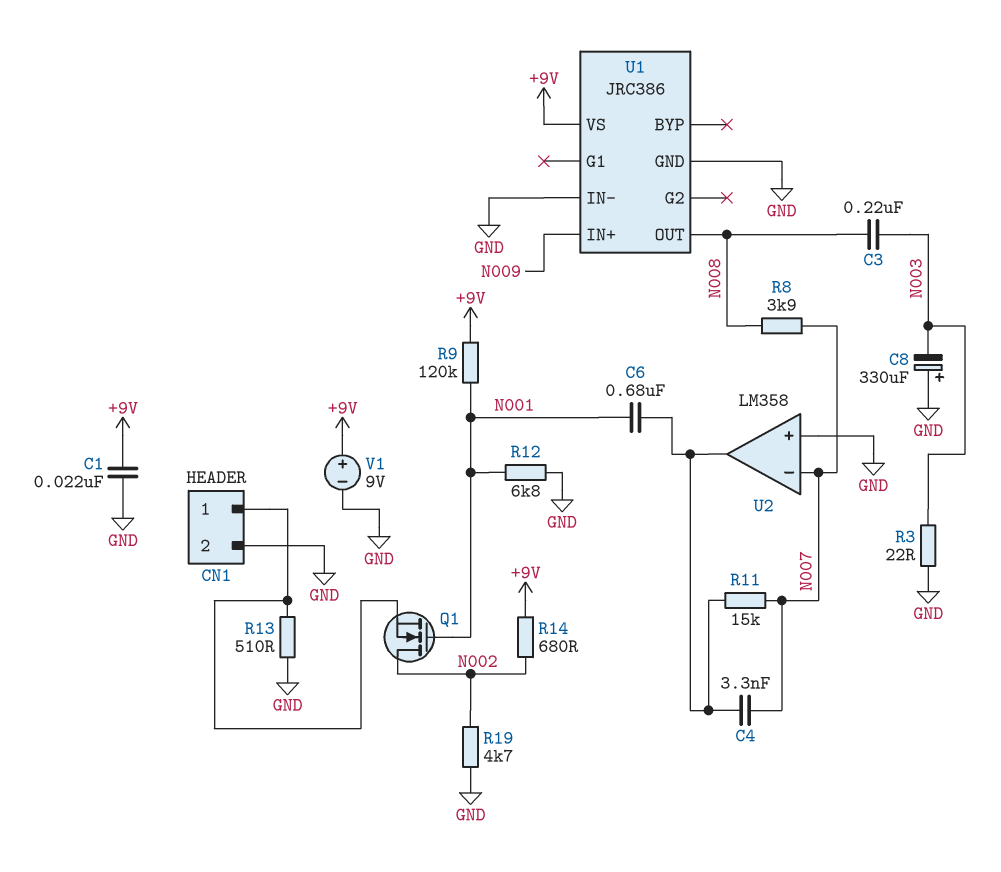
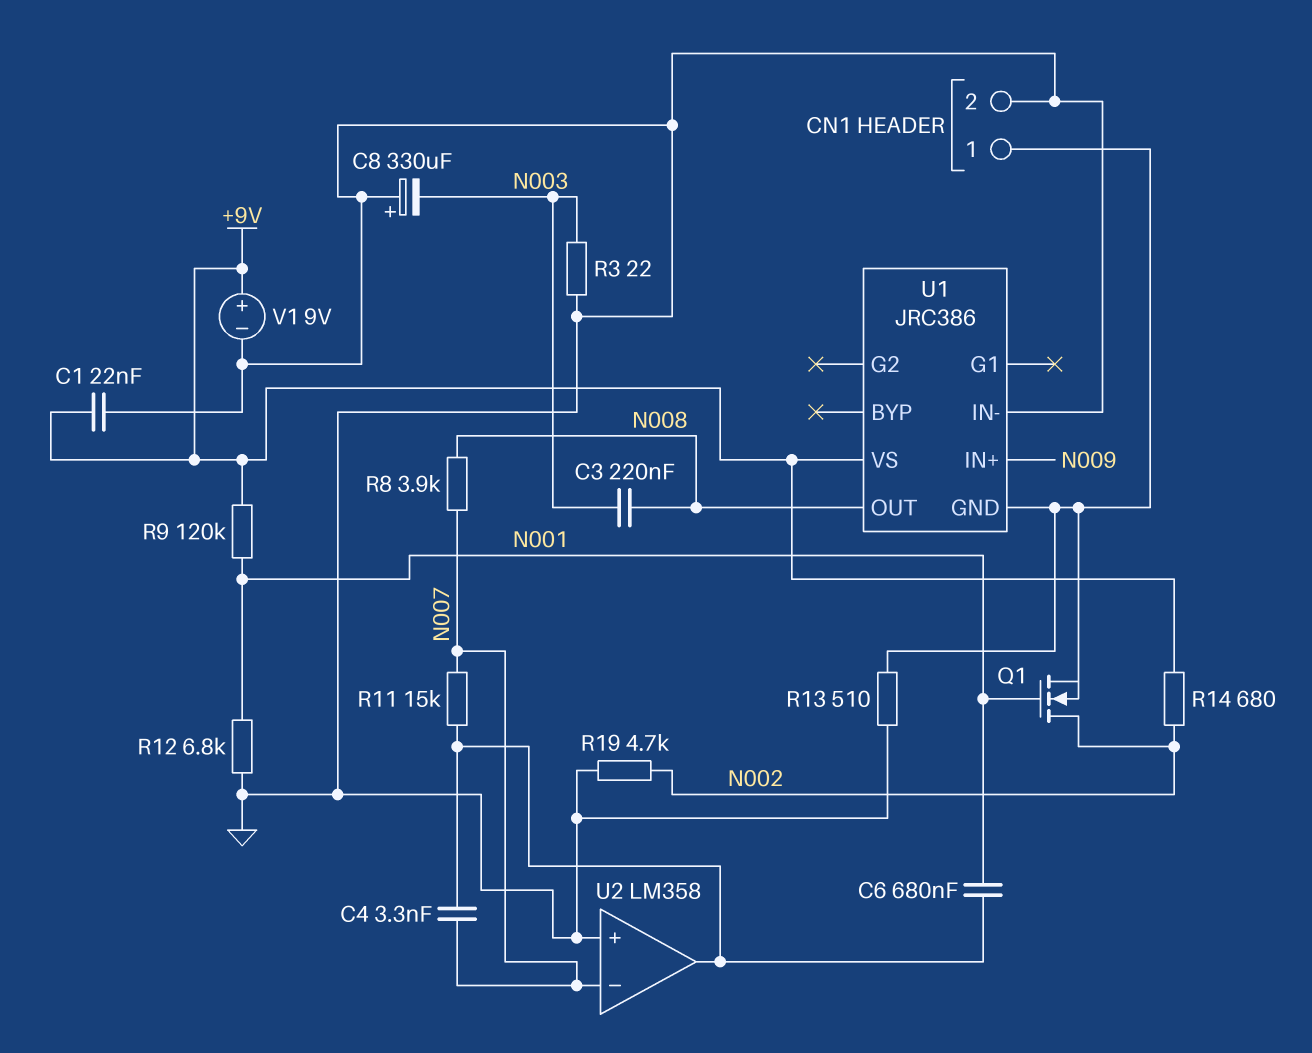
U1 pin GND: GND -> CN1/1

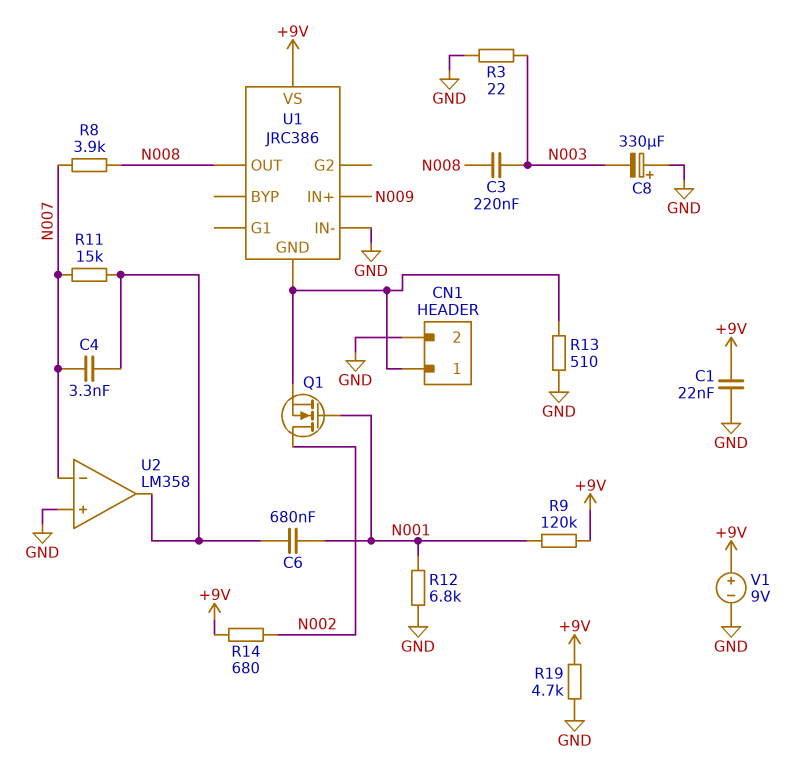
R19: 4.7k (GND, N002) -> 4.7k (+9V, GND)

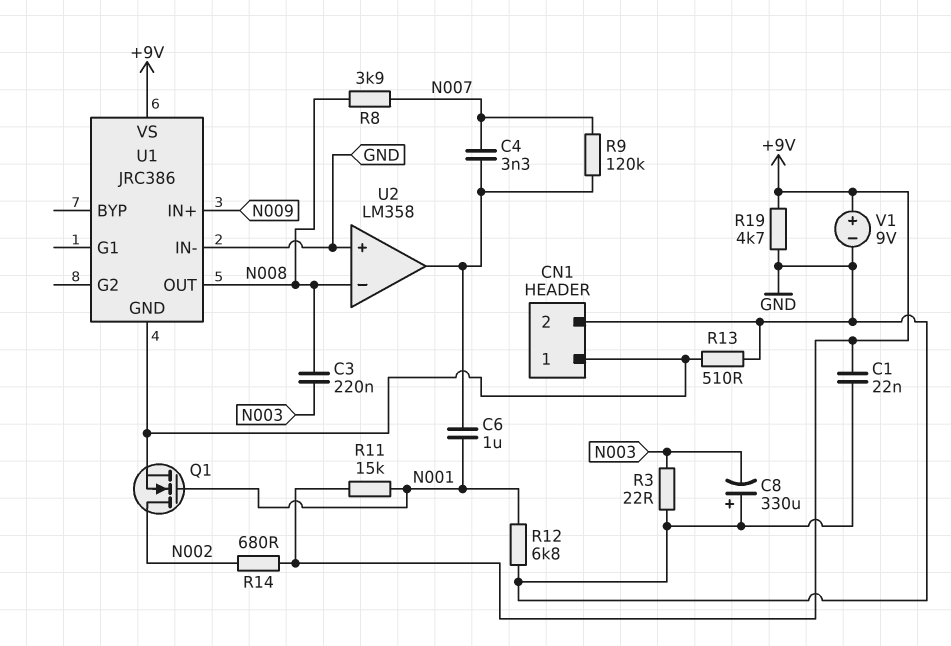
C6: 680nF (N001, U2/out) -> 1uF (N001, U2/out)
R9: 120k (+9V, N001) -> 120k (N007, U2/out)
R11: 15k (N007, U2/out) -> 15k (+9V, N001)
U2 pin in-: N007 -> N008

